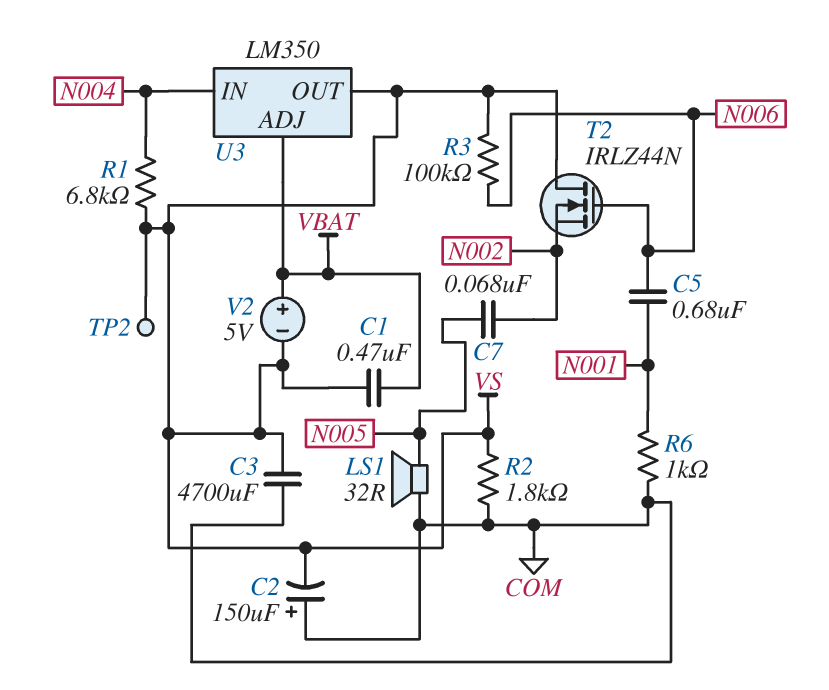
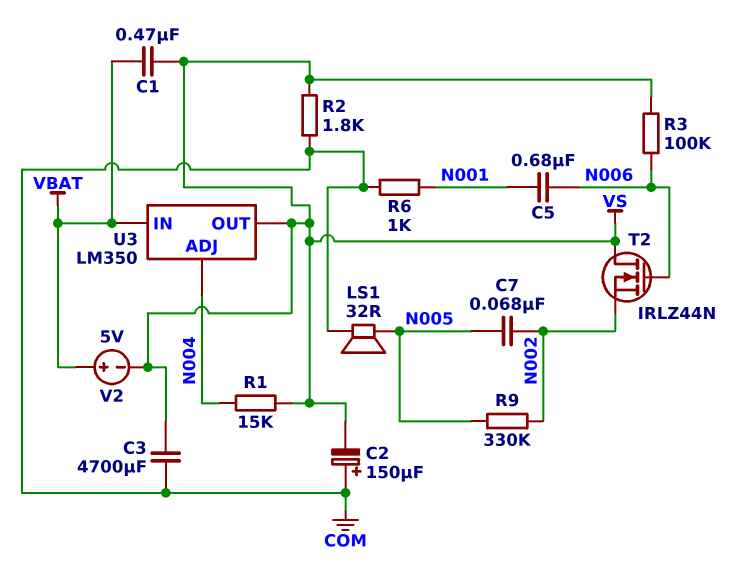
R1: 6.8k (N004, VS) -> 15k (N004, VS)
R9: none -> 330k (N002, N005)
TP2: test point (VS) -> none
U3 pin ADJ: VBAT -> N004
U3 pin IN: N004 -> VBAT

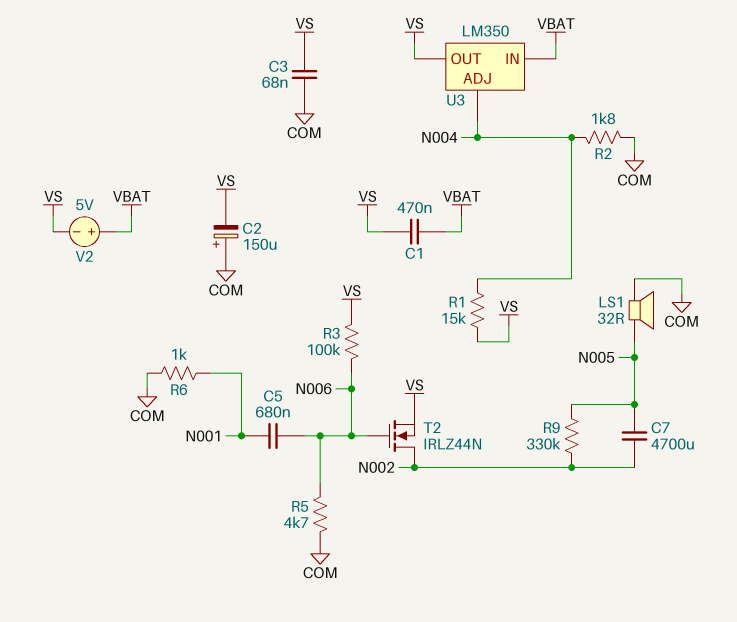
C3: 4700uF (COM, VS) -> 68nF (COM, VS)
C7: 68nF (N002, N005) -> 4700uF (N002, N005)
R2: 1.8k (COM, VS) -> 1.8k (COM, N004)
R5: none -> 4.7k (COM, N006)
T2: NMOS IRLZ44N (G N006, D VS, S N002) -> NMOS IRLZ44N (G N006, D N002, S VS)

